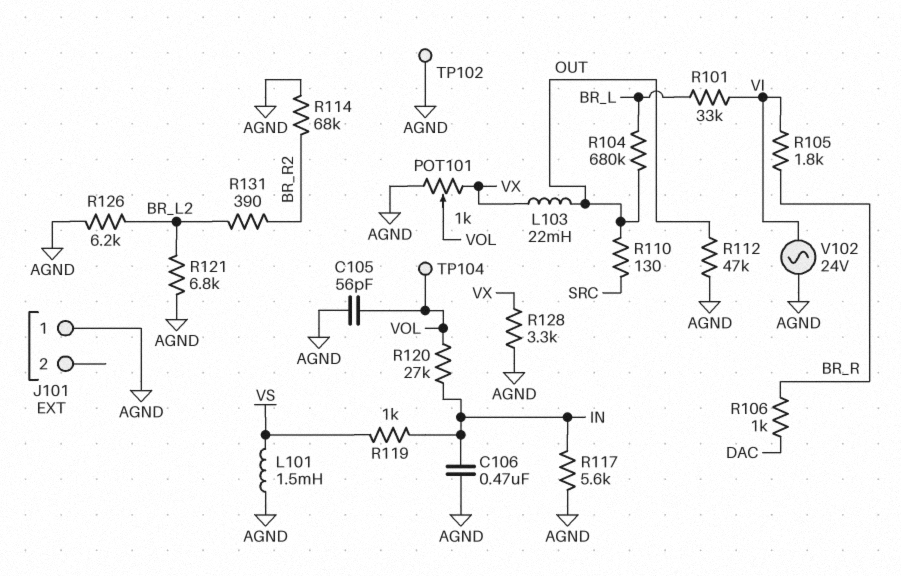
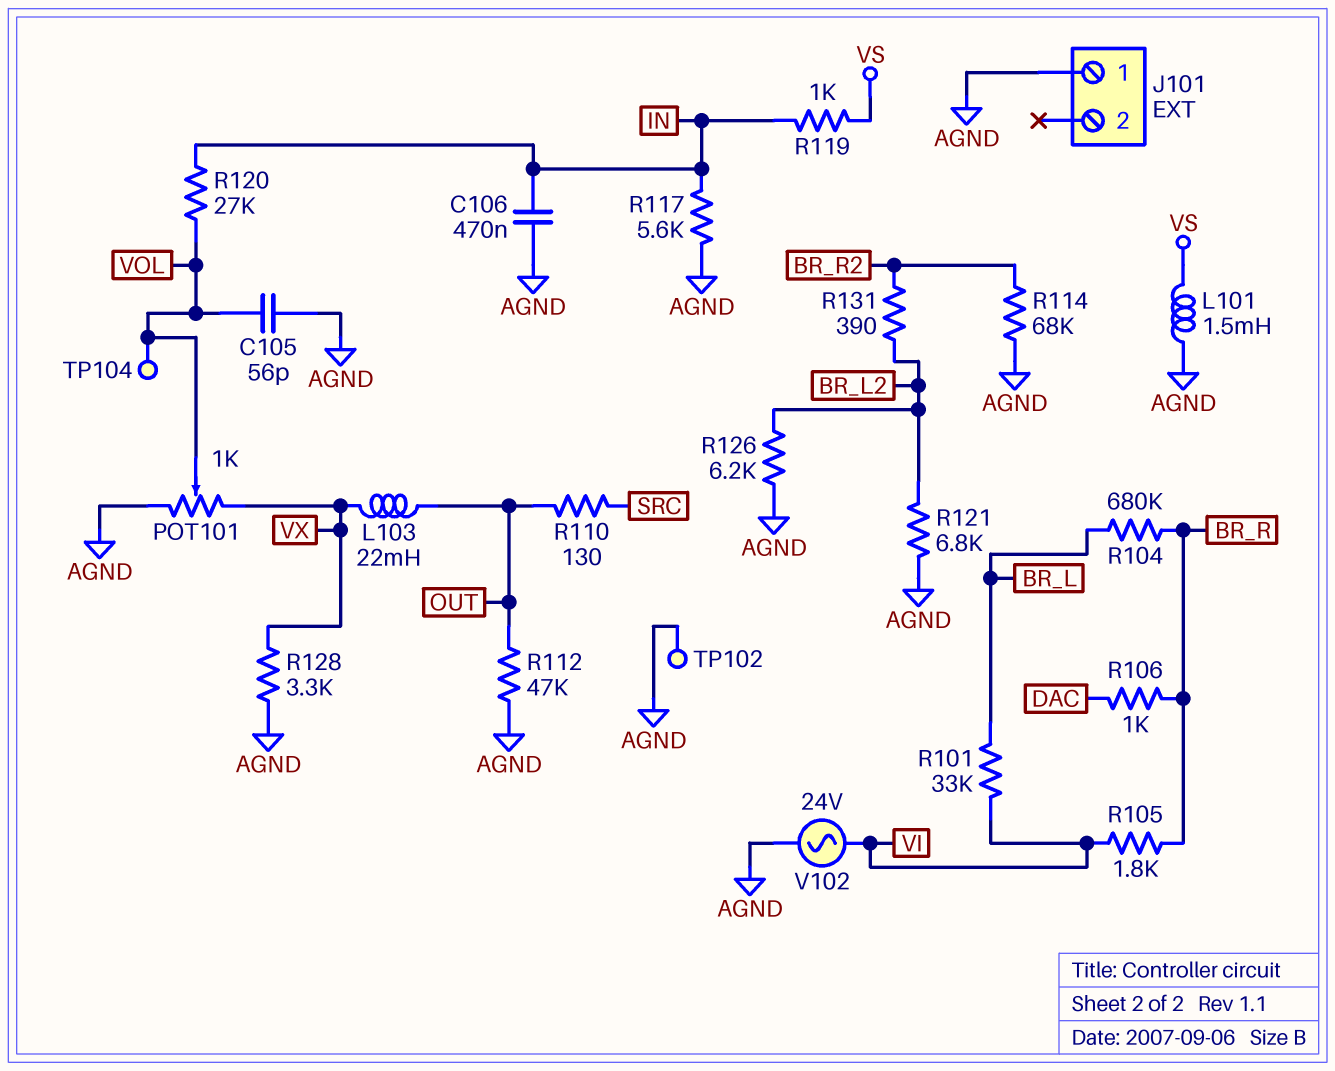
R104: 680k (BR_L, OUT) -> 680k (BR_L, BR_R)

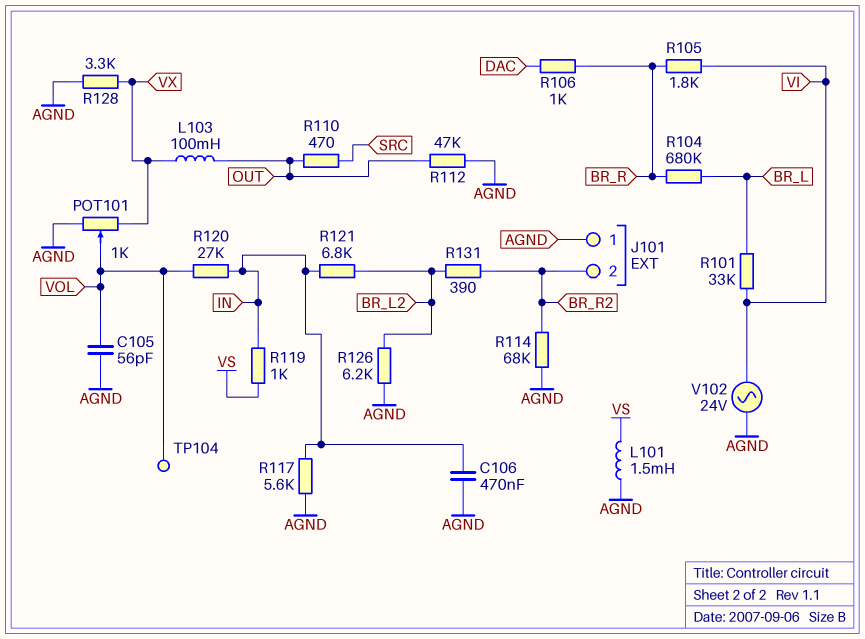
J101 pin 2: none -> BR_R2
L103: 22mH (OUT, VX) -> 100mH (OUT, VX)
R110: 130 (OUT, SRC) -> 470 (OUT, SRC)
R121: 6.8k (AGND, BR_L2) -> 6.8k (BR_L2, IN)
TP102: test point (AGND) -> none

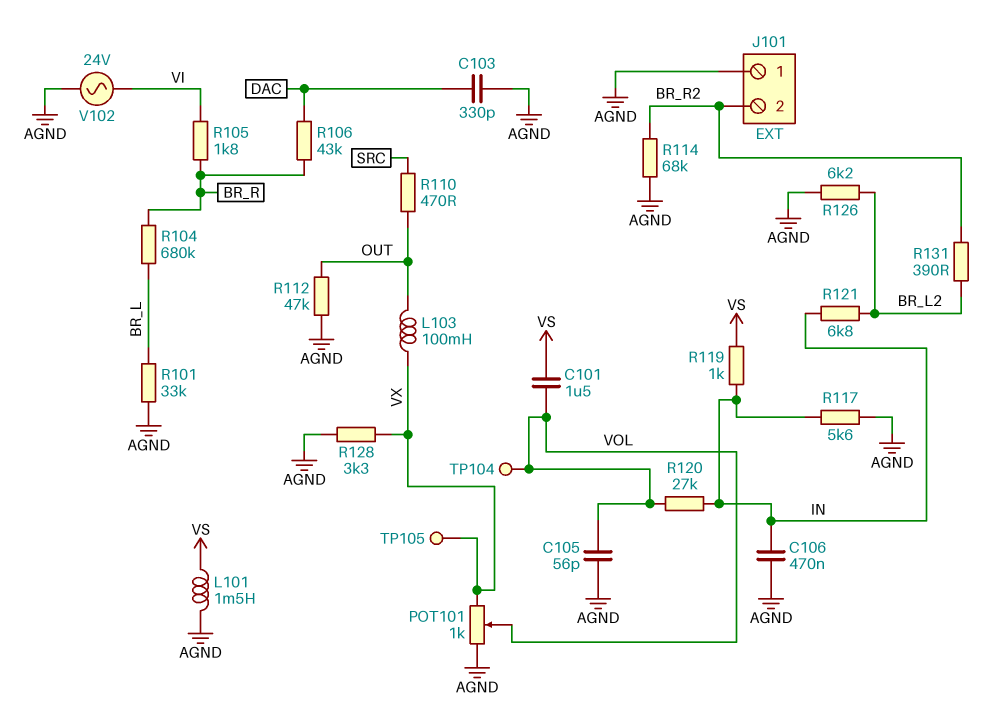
C101: none -> 1.5uF (VOL, VS)
C103: none -> 330pF (AGND, DAC)
R101: 33k (BR_L, VI) -> 33k (AGND, BR_L)
R106: 1k (BR_R, DAC) -> 43k (BR_R, DAC)
TP105: none -> test point (VX)

